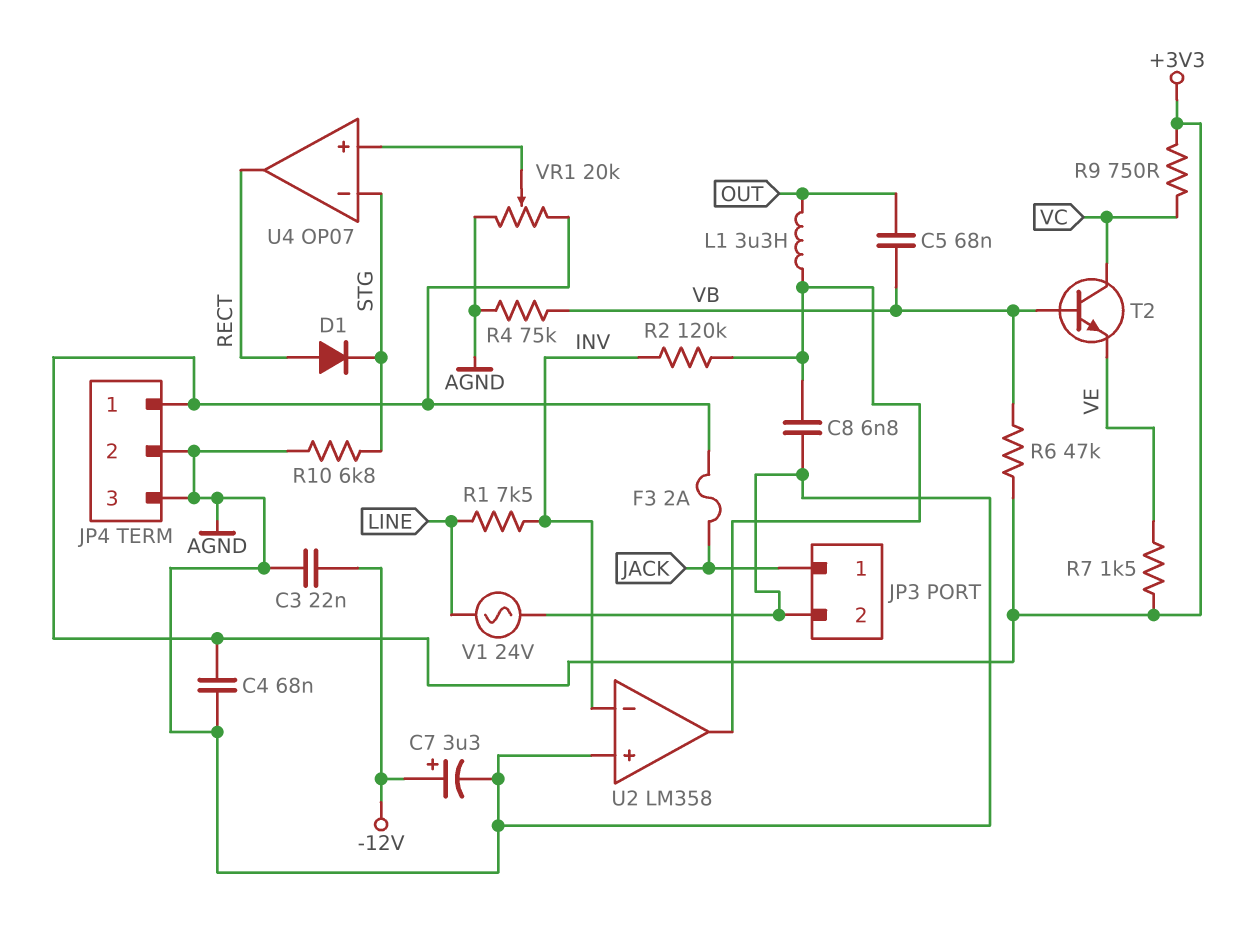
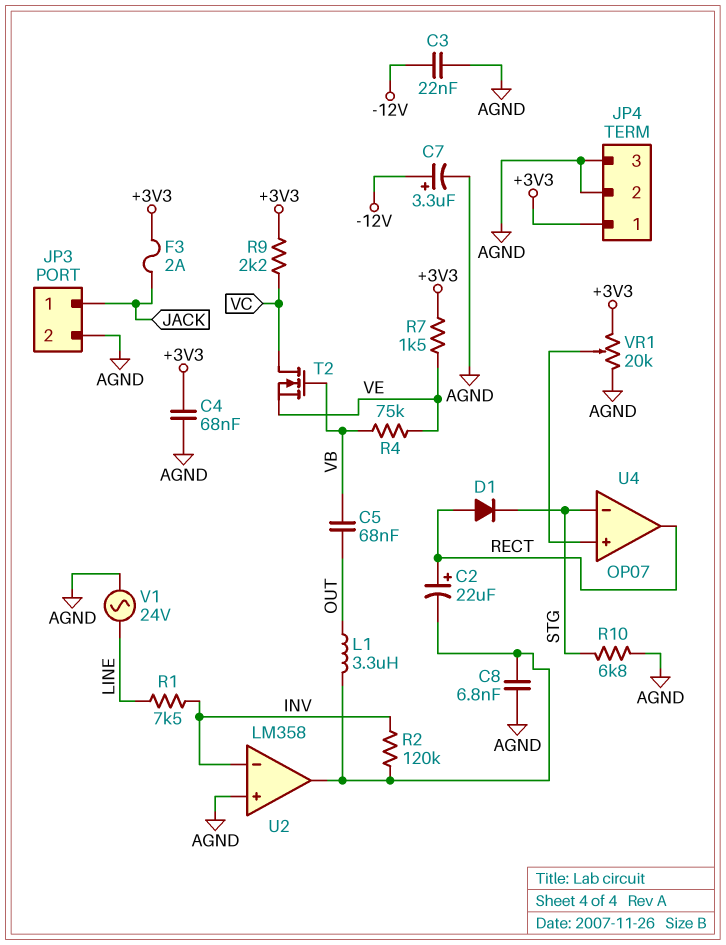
C2: none -> 22uF (plus RECT, minus U2/out)
R4: 75k (AGND, VB) -> 75k (VB, VE)
R6: 47k (+3V3, VB) -> none
R9: 750 (+3V3, VC) -> 2.2k (+3V3, VC)
T2: NPN (B VB, C VC, E VE) -> NMOS (G VB, D VC, S VE)

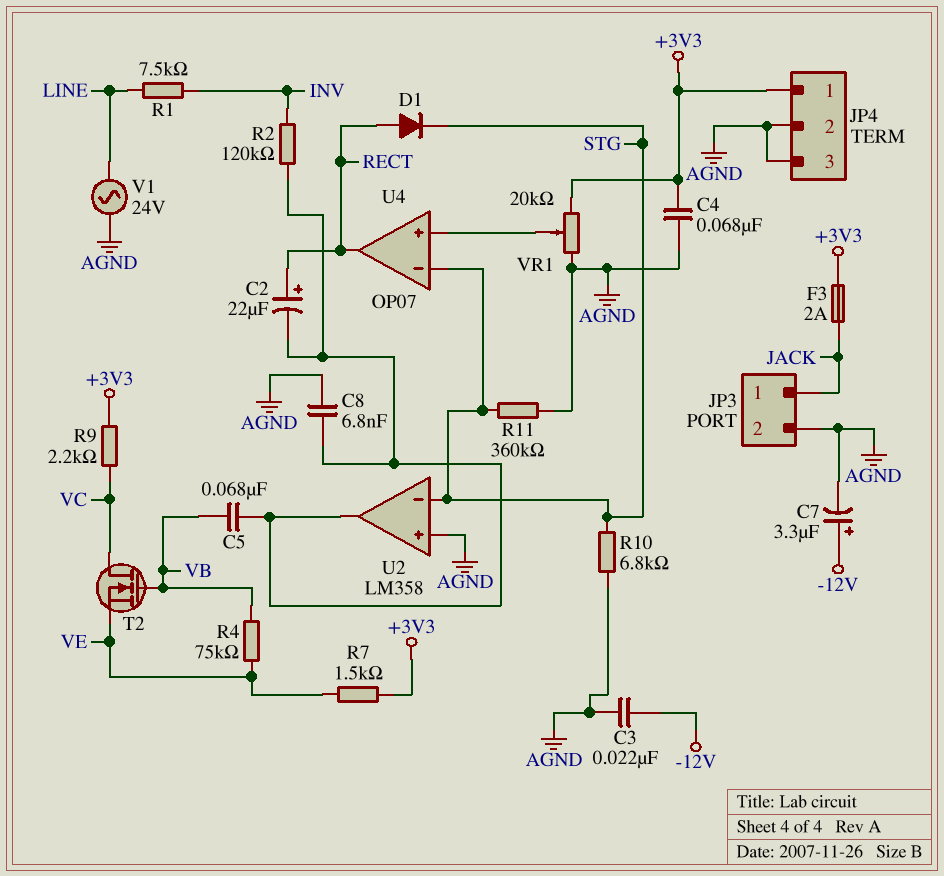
C5: 68nF (OUT, VB) -> 68nF (U2/out, VB)
L1: 3.3uH (OUT, U2/out) -> none
R11: none -> 360k (AGND, STG)
U2 pin in-: INV -> STG

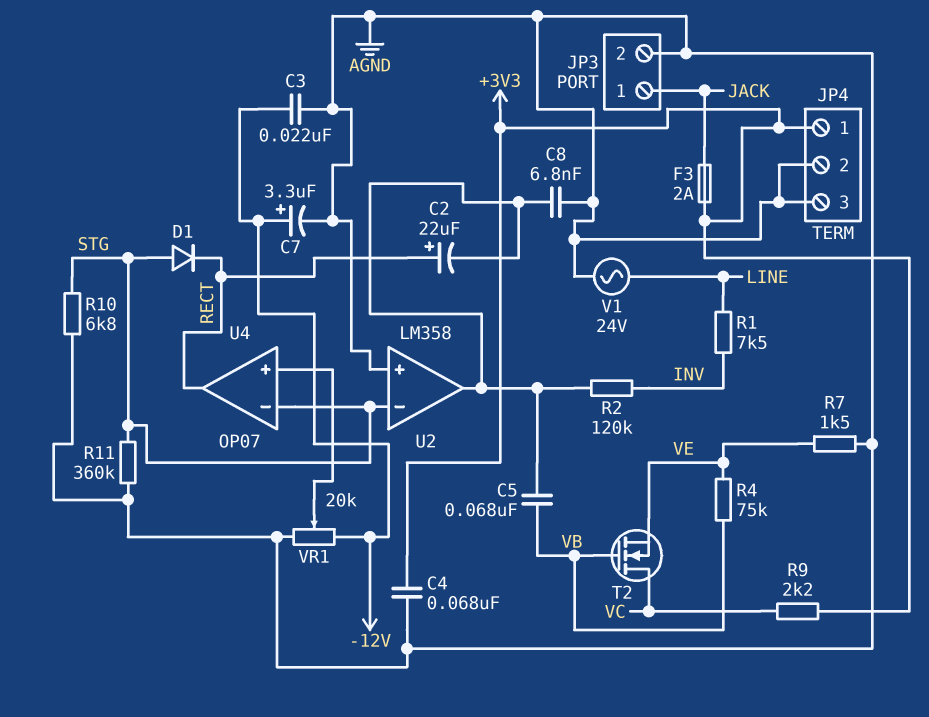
D1: diode (A RECT, K STG) -> diode (A STG, K RECT)
R7: 1.5k (+3V3, VE) -> 1.5k (AGND, VE)
VR1: 20k (+3V3, AGND, wiper U4/in+) -> 20k (-12V, AGND, wiper U4/in+)

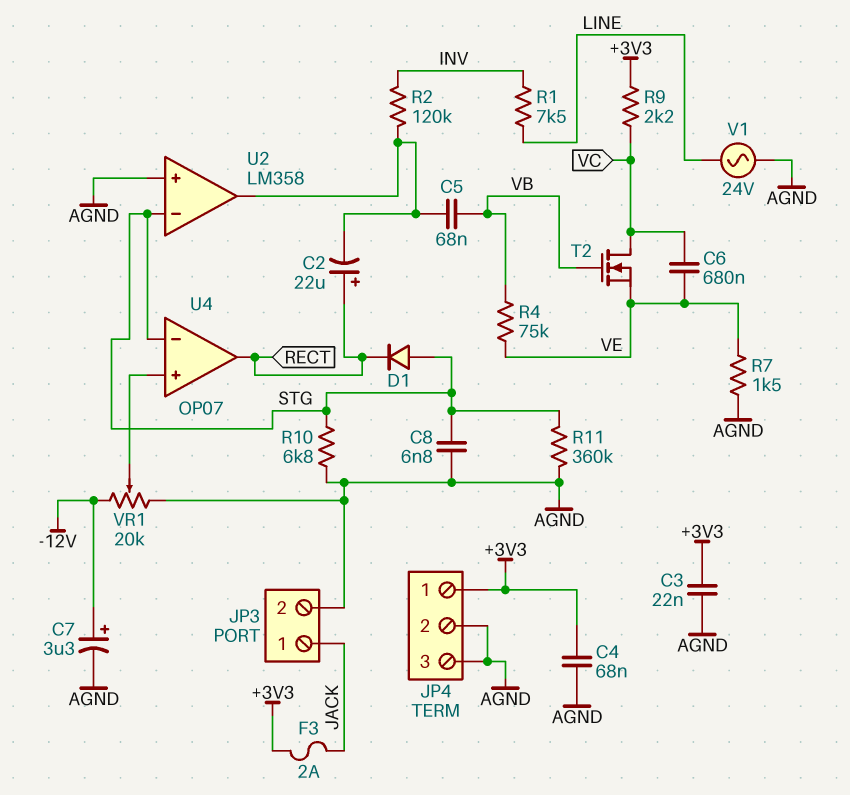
C3: 22nF (-12V, AGND) -> 22nF (+3V3, AGND)
C6: none -> 680nF (VC, VE)
C8: 6.8nF (AGND, U2/out) -> 6.8nF (AGND, STG)

